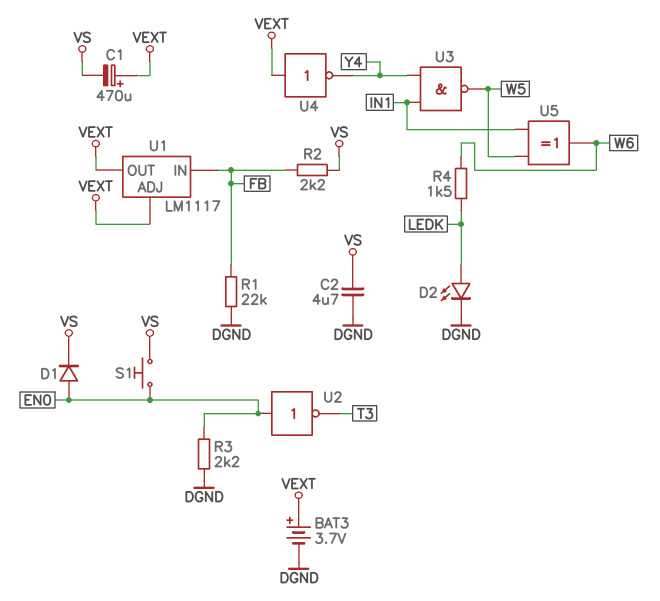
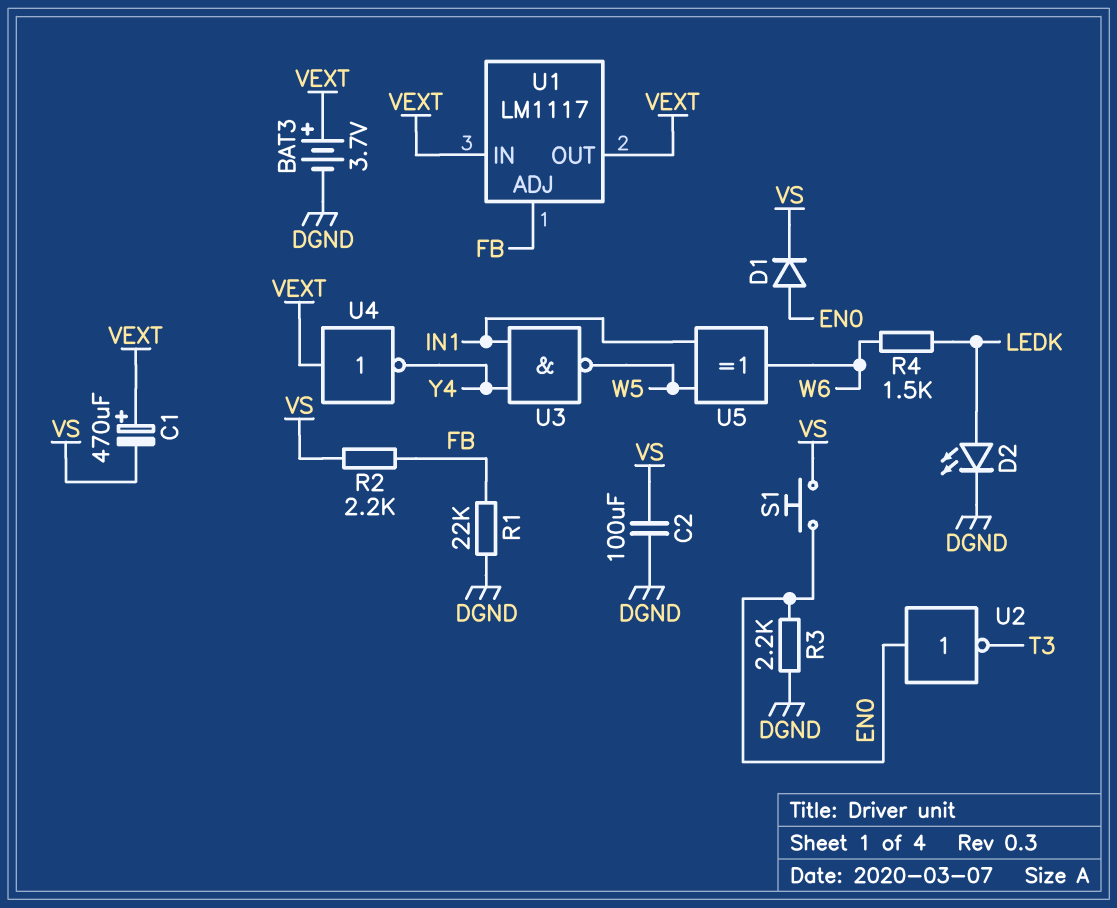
C2: 4.7uF (DGND, VS) -> 100uF (DGND, VS)
U1 pin ADJ: VEXT -> FB
U1 pin IN: FB -> VEXT

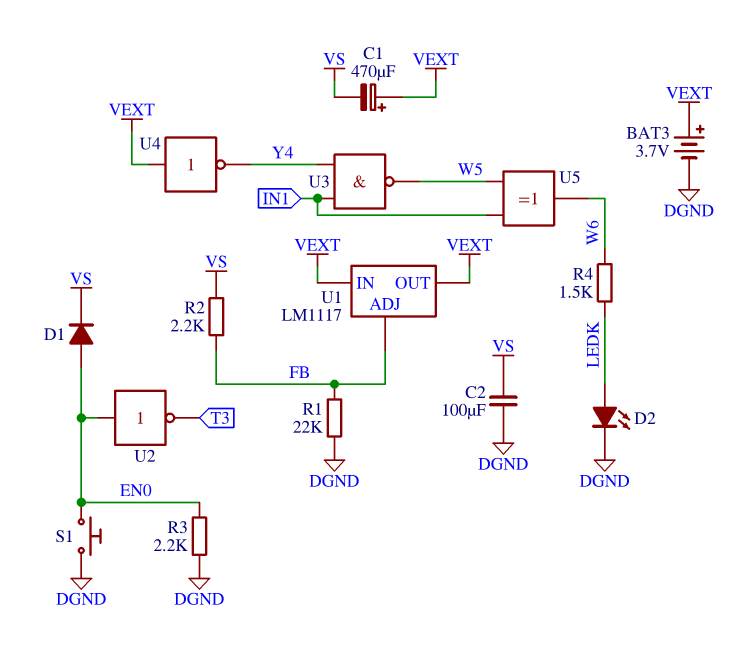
S1: button (EN0, VS) -> button (DGND, EN0)

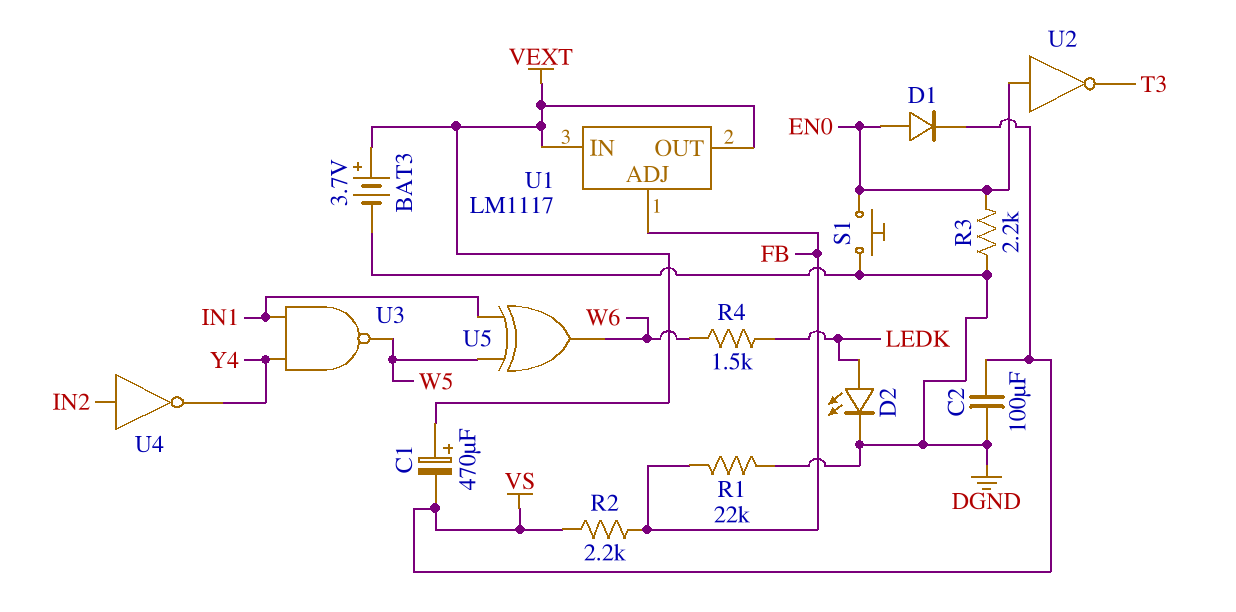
U4: NOT (in VEXT, out Y4) -> NOT (in IN2, out Y4)

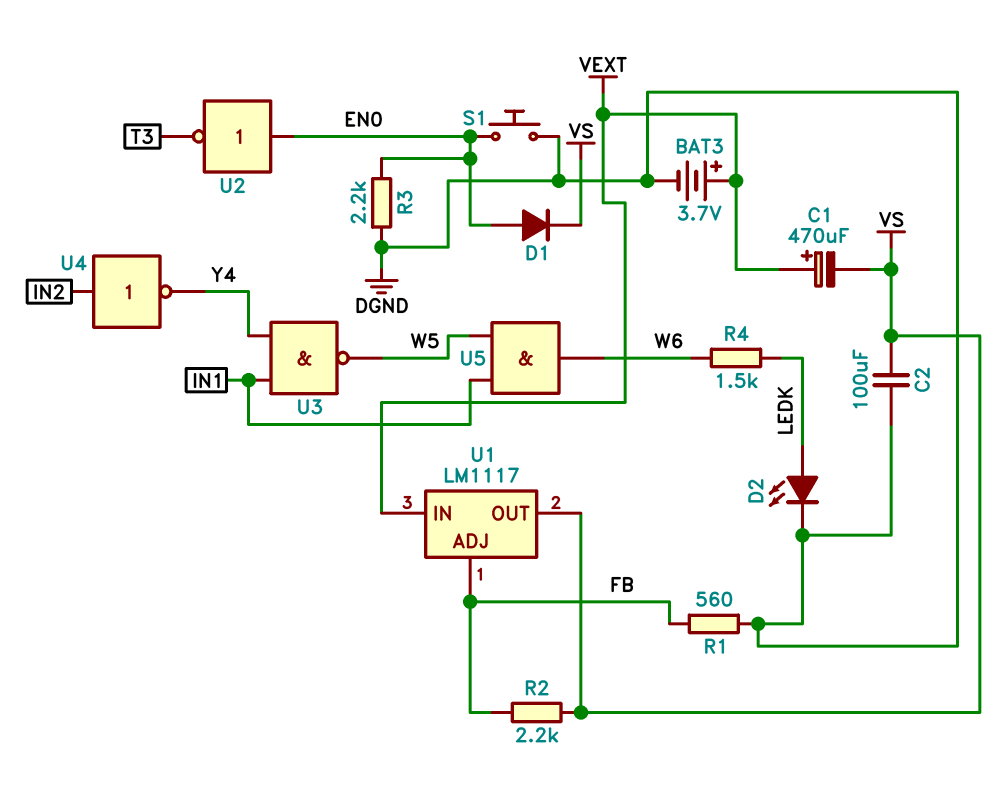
R1: 22k (DGND, FB) -> 560 (DGND, FB)
U1 pin OUT: VEXT -> VS
U5: XOR (in IN1, in W5, out W6) -> AND (in IN1, in W5, out W6)

